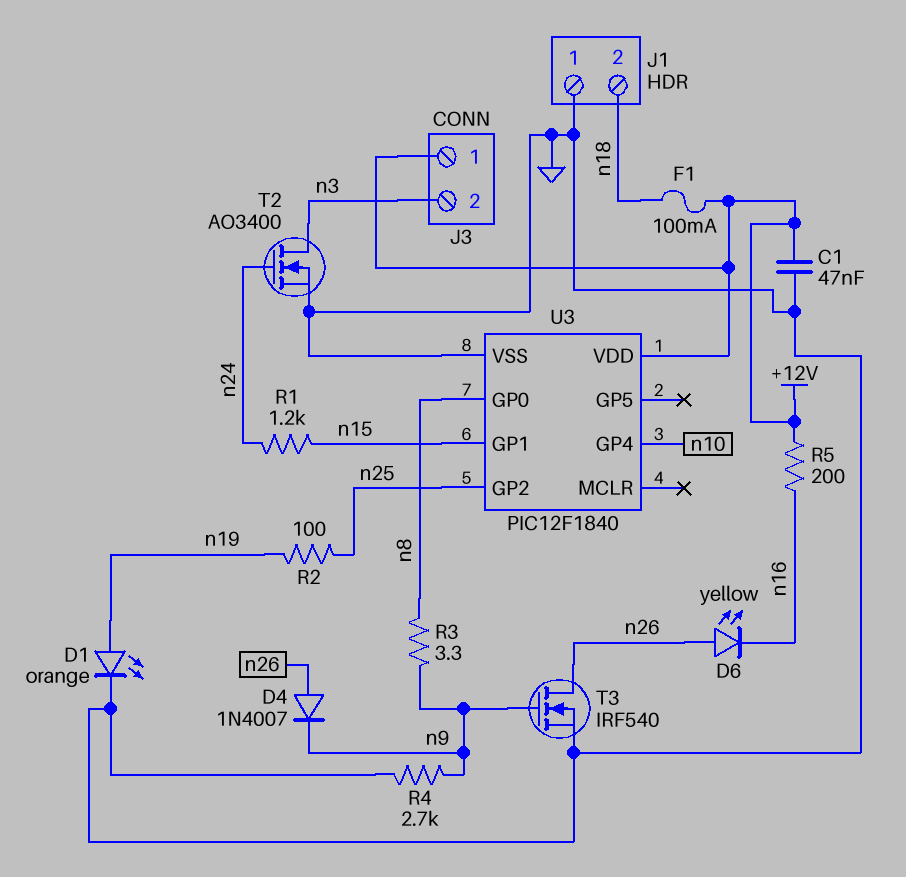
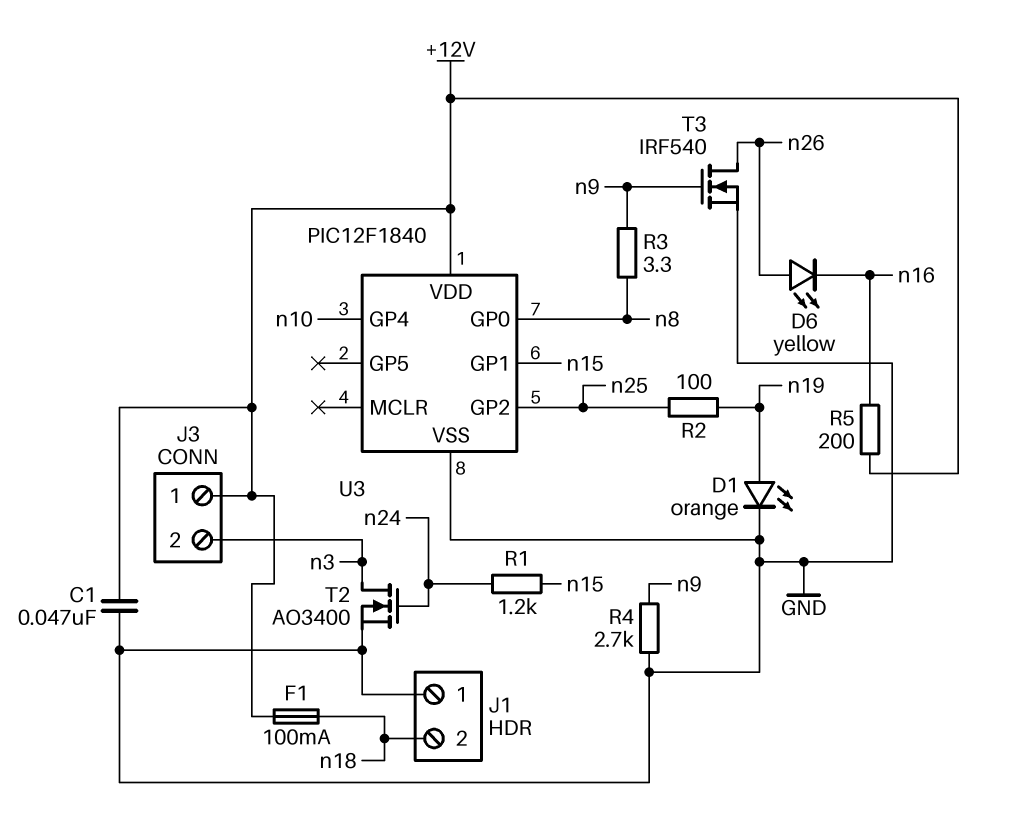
D4: diode 1N4007 (A n26, K n9) -> none

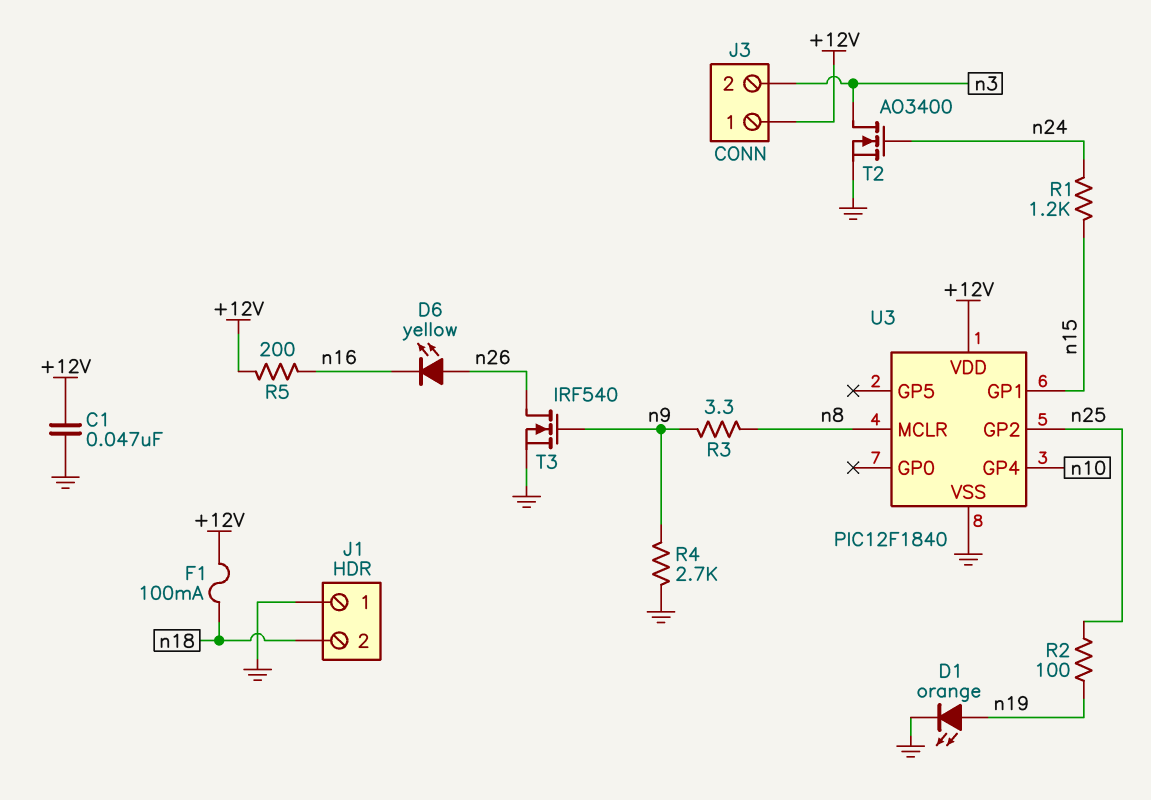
U3 pin GP0: n8 -> none
U3 pin MCLR: none -> n8

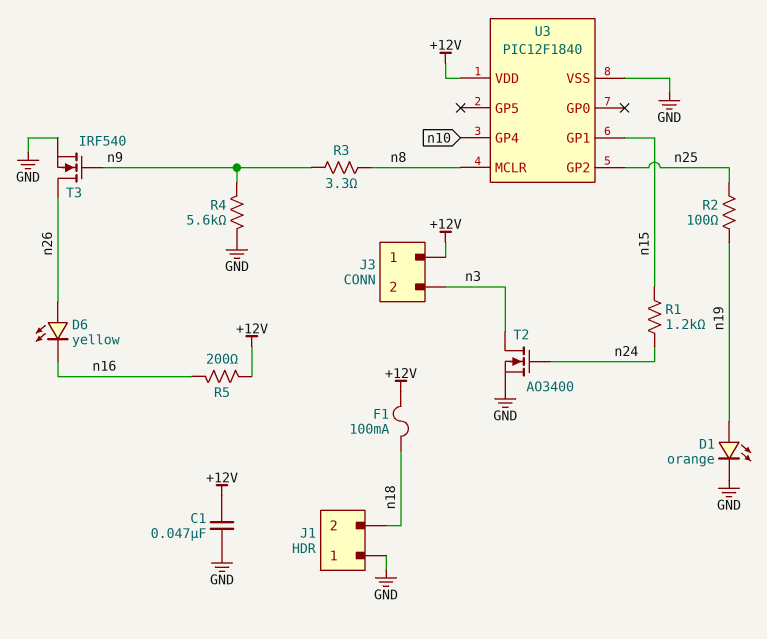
R4: 2.7k (GND, n9) -> 5.6k (GND, n9)

